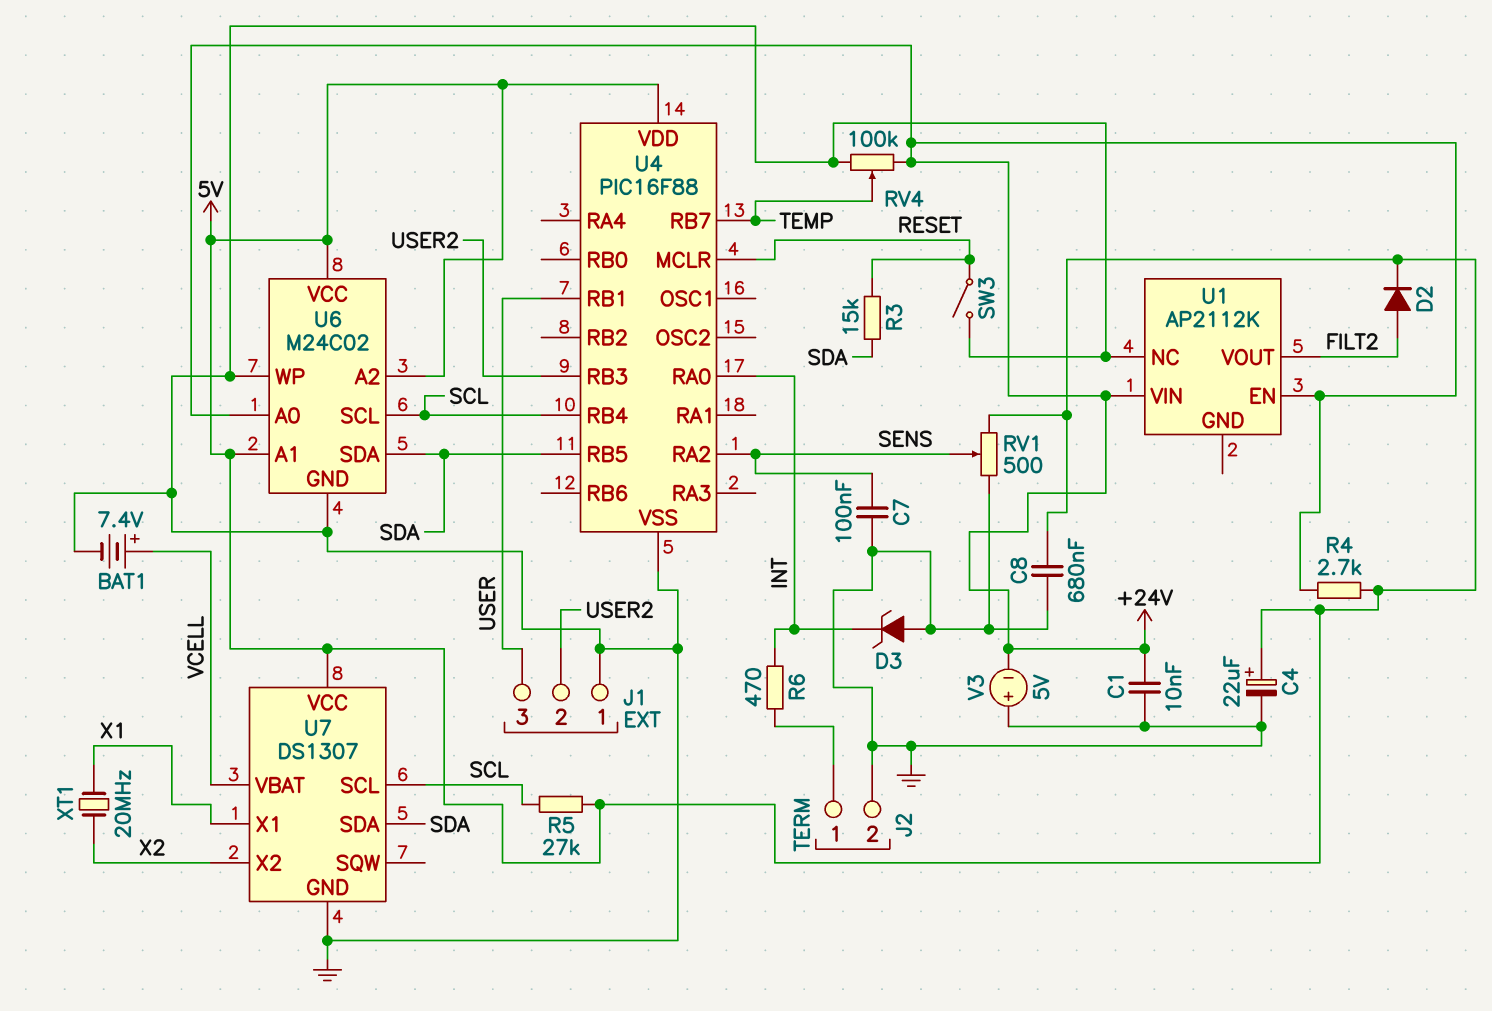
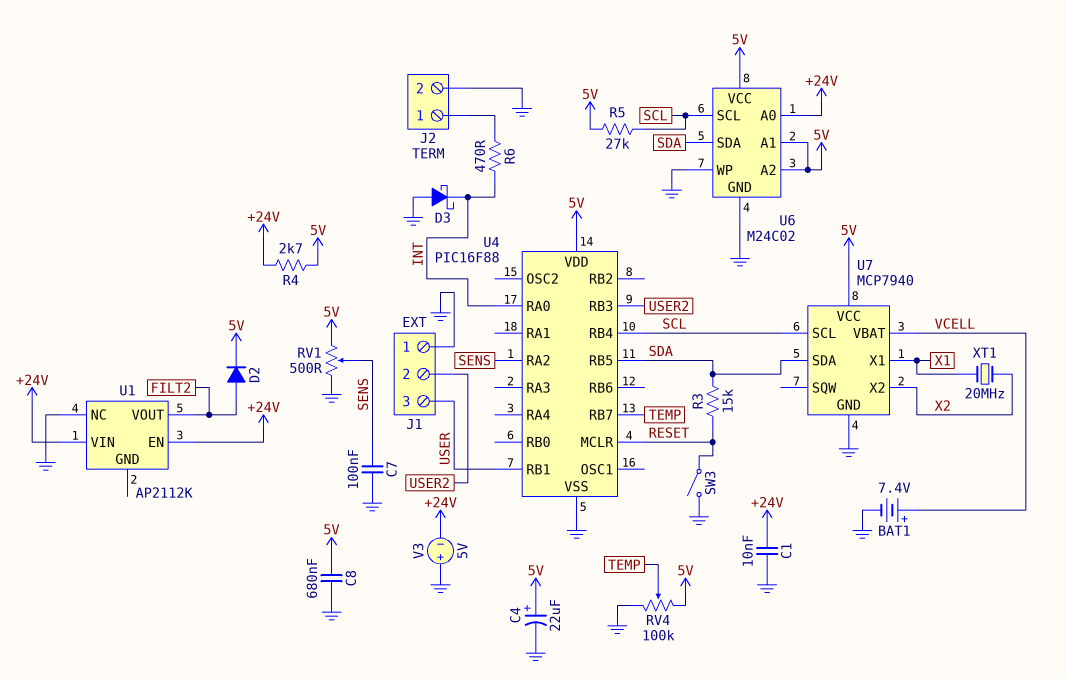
D3: zener (A GND, K INT) -> schottky (A GND, K INT)
RV4: 100k (+24V, GND, wiper TEMP) -> 100k (5V, GND, wiper TEMP)
U7: DS1307 -> MCP7940

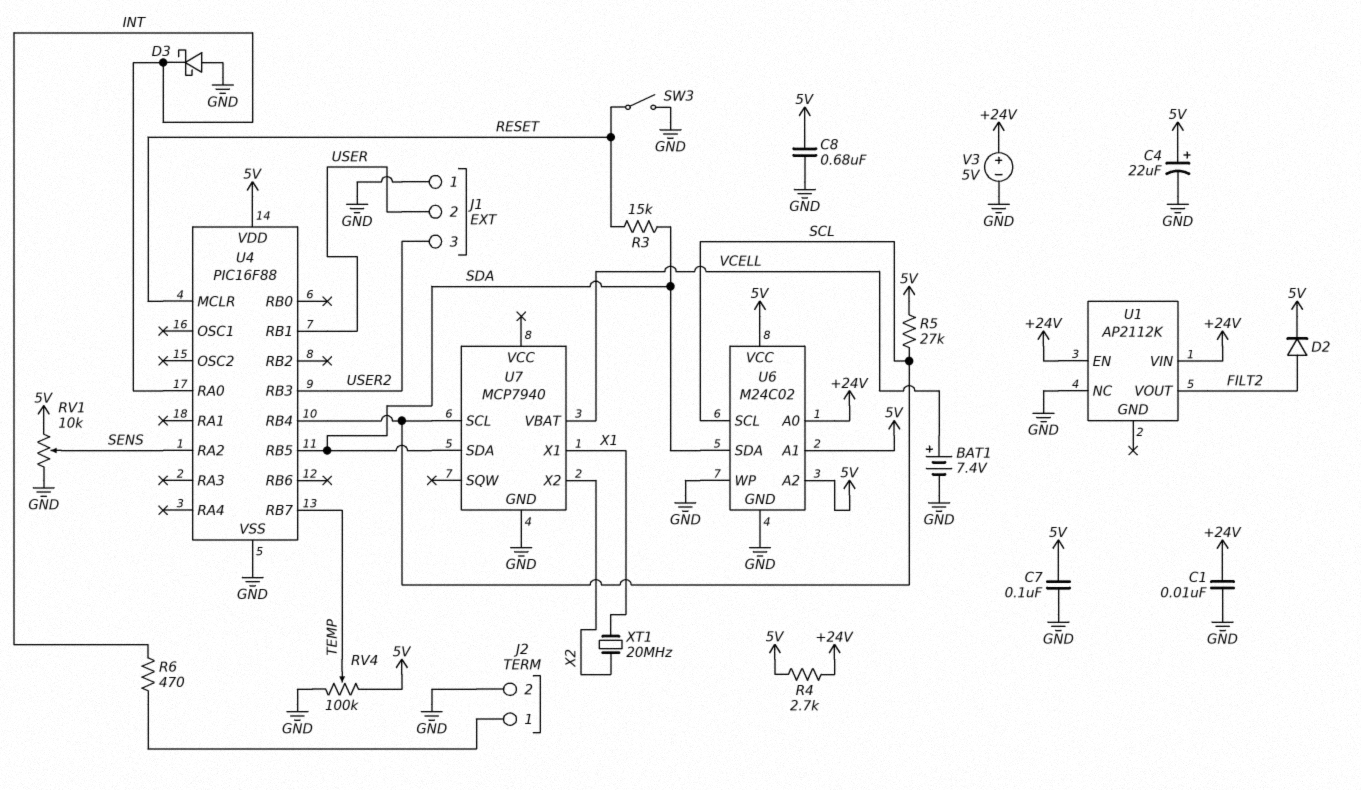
C7: 100nF (GND, SENS) -> 100nF (5V, GND)
J1 pin 2: USER2 -> USER
J1 pin 3: USER -> USER2
RV1: 500 (5V, GND, wiper SENS) -> 10k (5V, GND, wiper SENS)
U7 pin VCC: 5V -> none
V3: 5V (plus GND, minus +24V) -> 5V (plus +24V, minus GND)

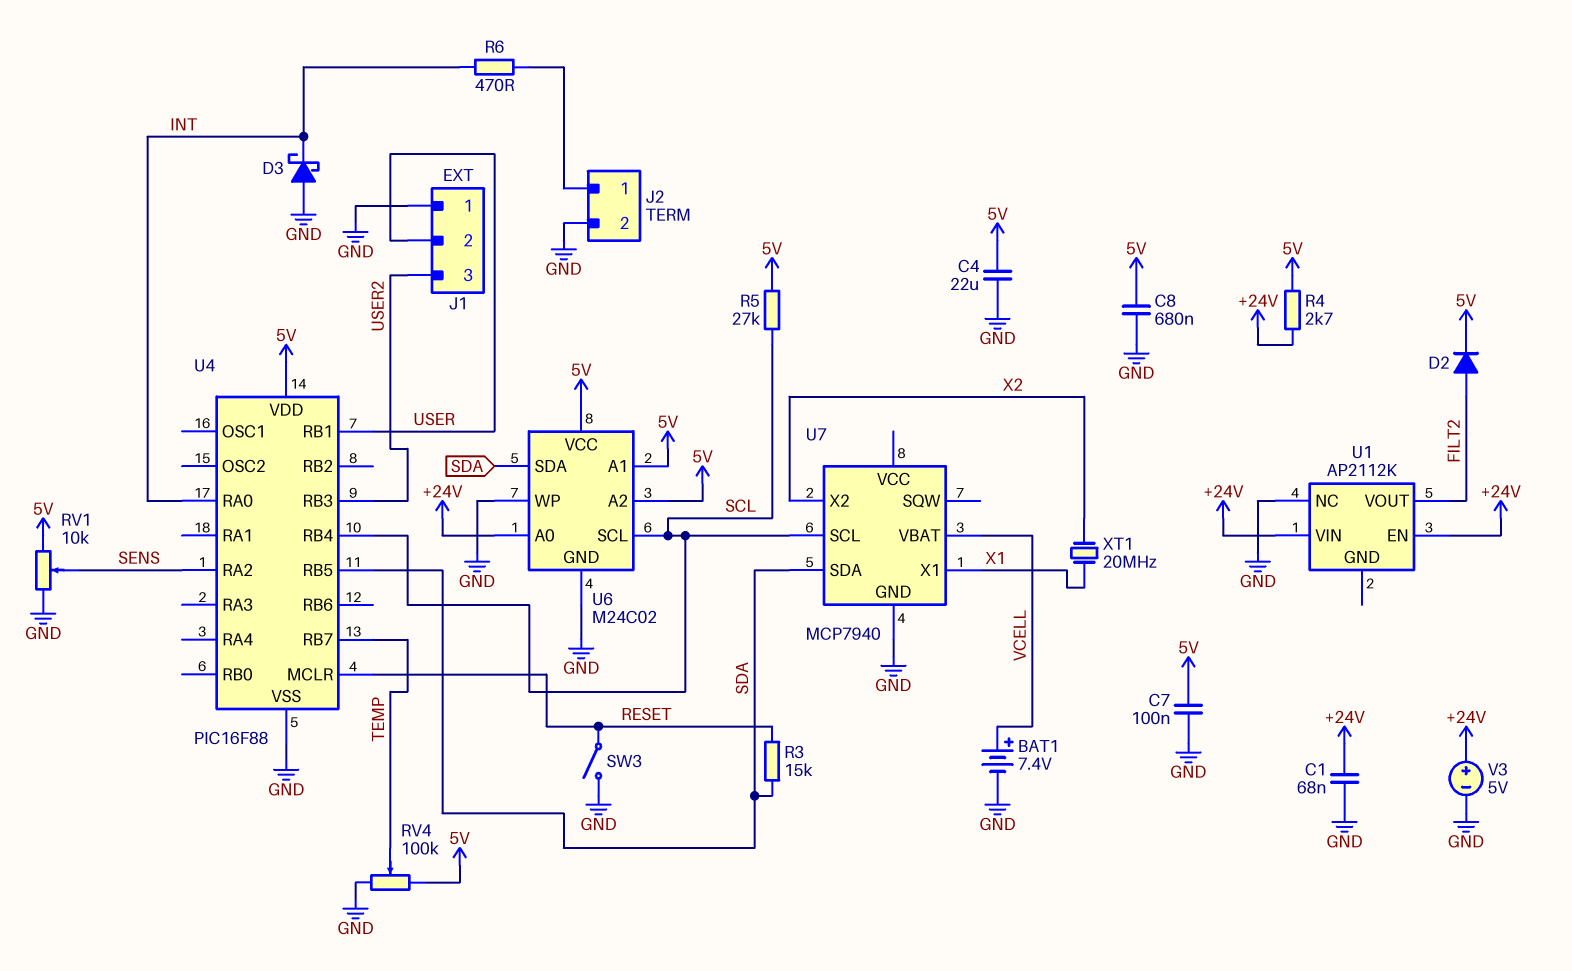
C1: 10nF (+24V, GND) -> 68nF (+24V, GND)
C4: 22uF (plus 5V, minus GND) -> 22uF (5V, GND)

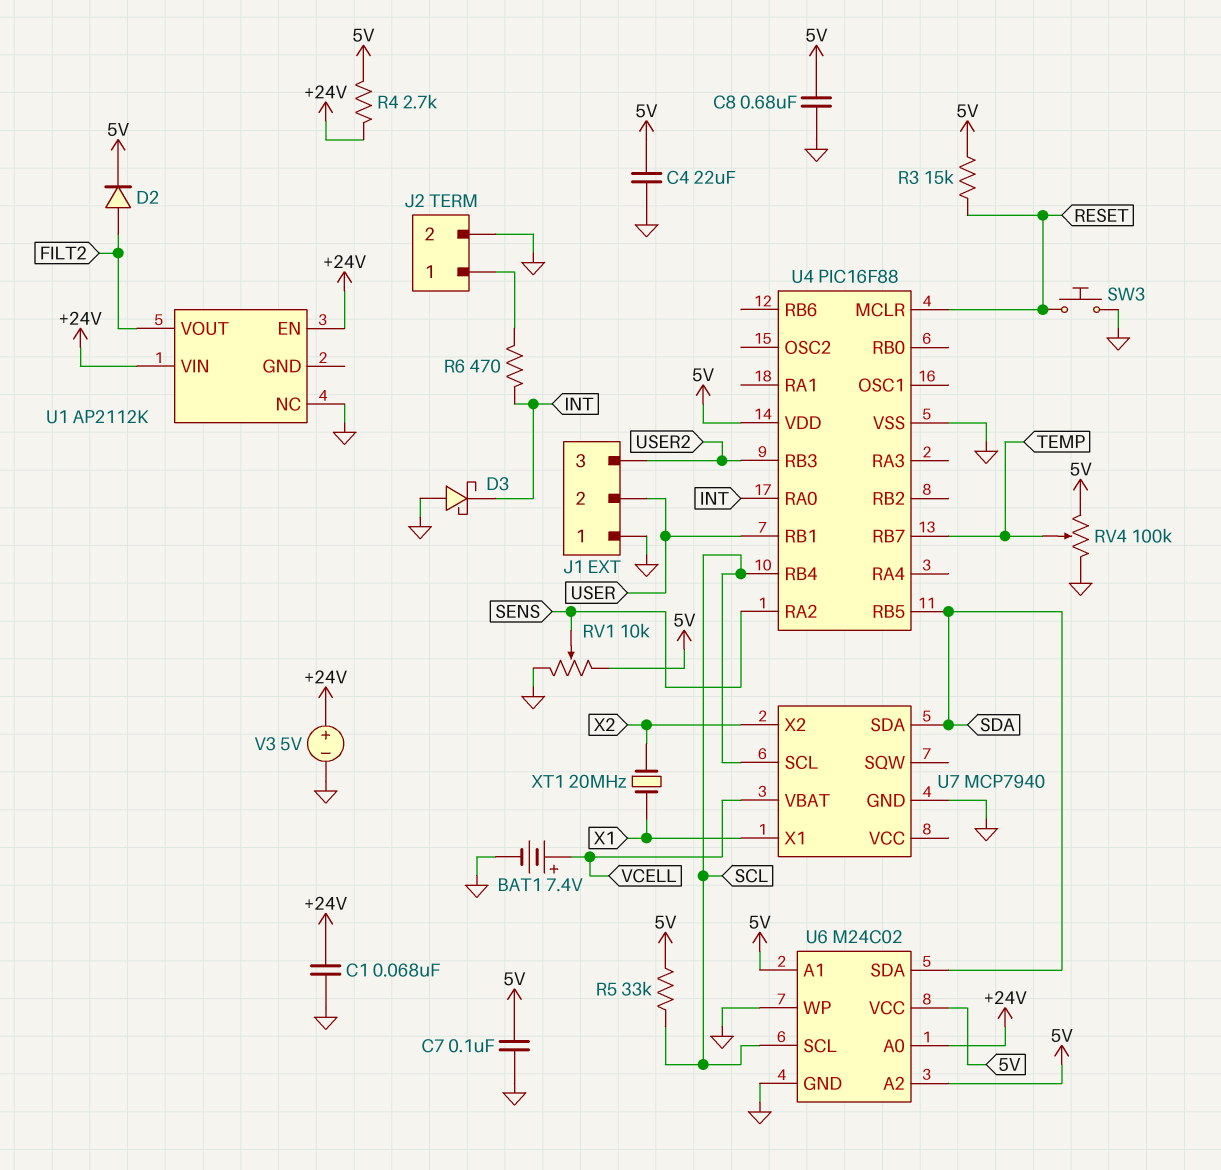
R3: 15k (RESET, SDA) -> 15k (5V, RESET)
R5: 27k (5V, SCL) -> 33k (5V, SCL)
SW3: switch (GND, RESET) -> button (GND, RESET)

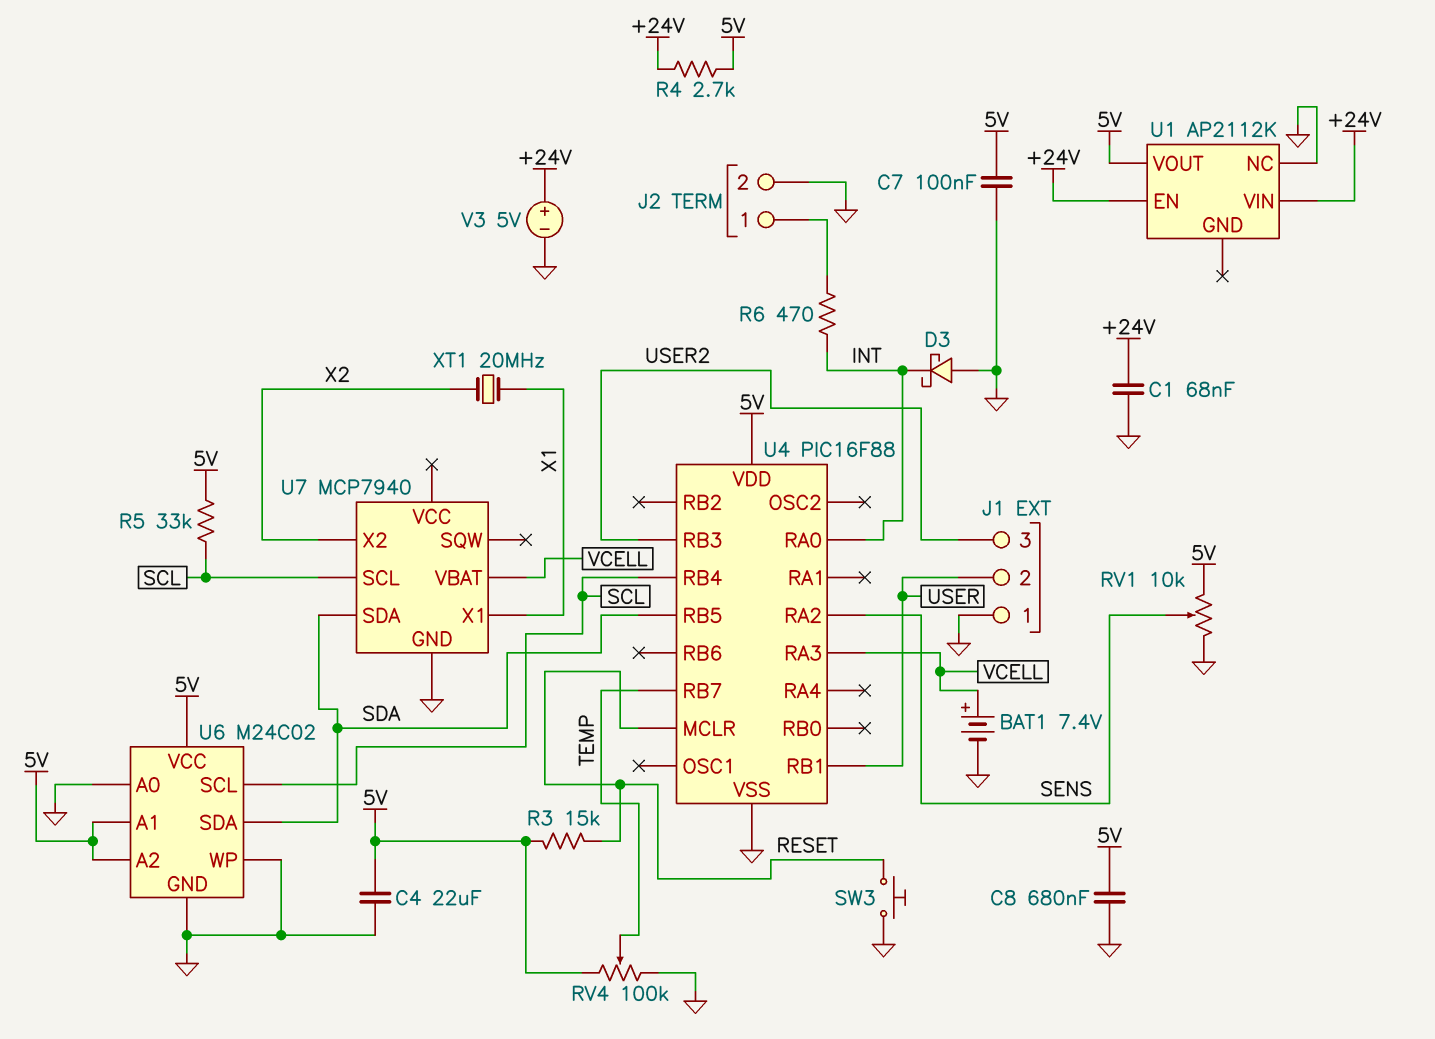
D2: diode (A FILT2, K 5V) -> none
U1 pin VOUT: FILT2 -> 5V
U4 pin RA3: none -> VCELL
U6 pin A0: +24V -> GND

